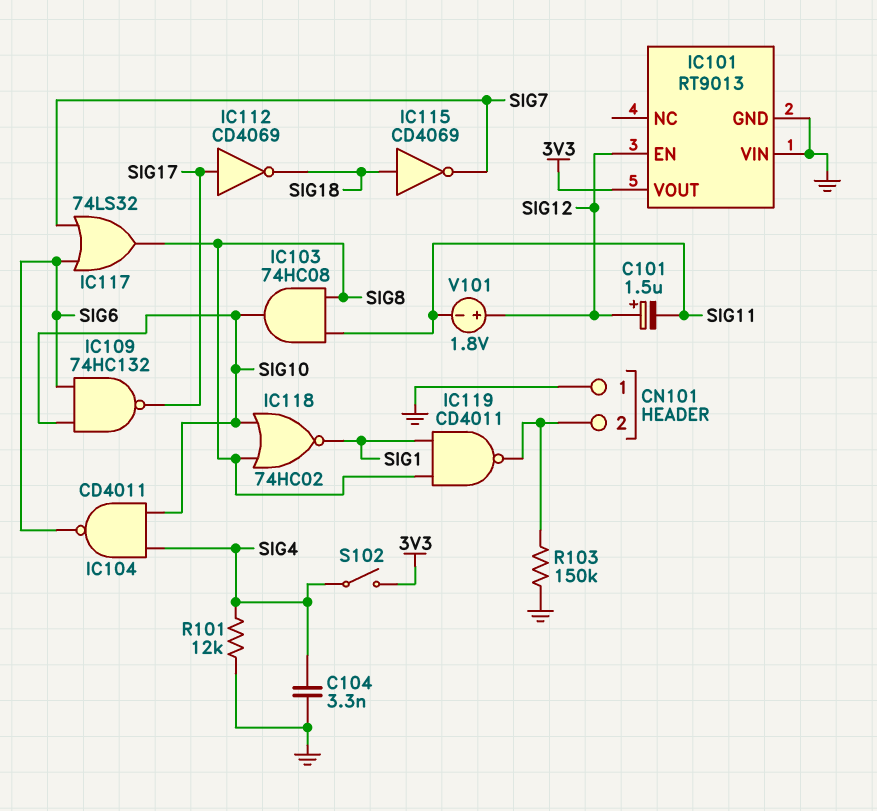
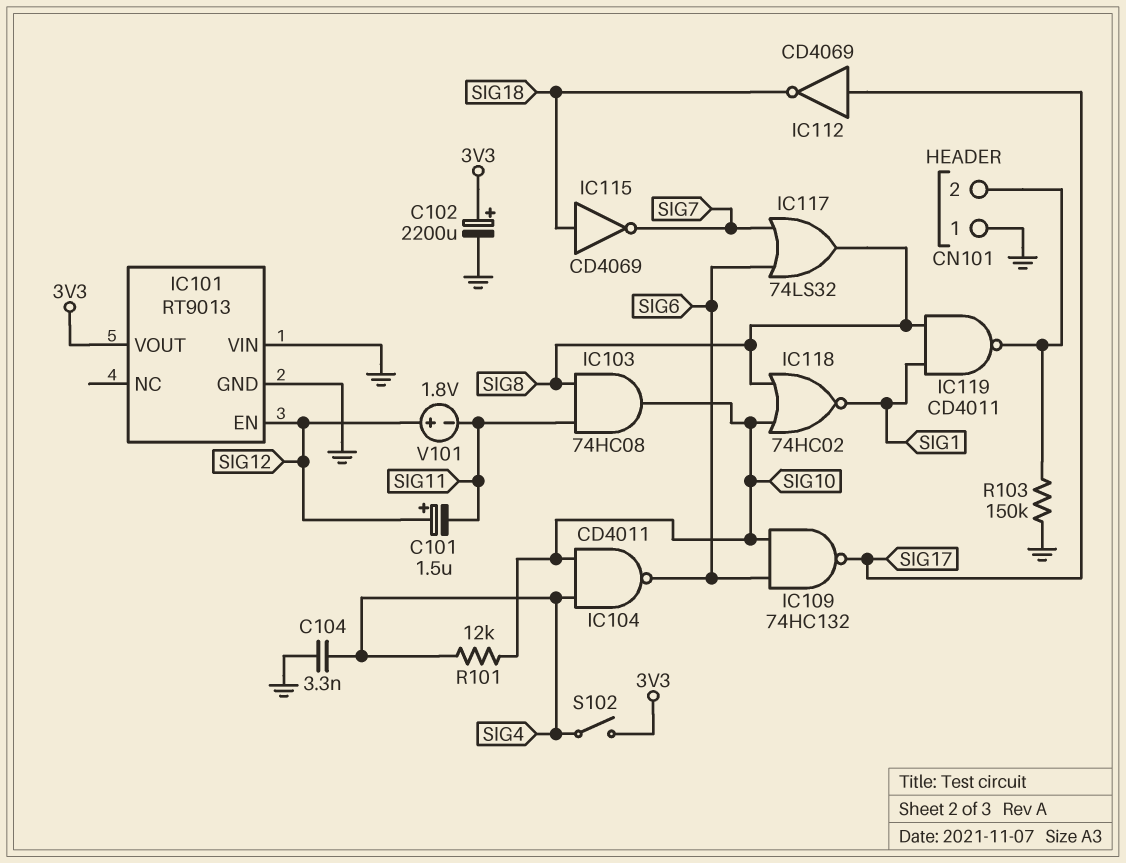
C102: none -> 2200uF (plus 3V3, minus GND)
R101: 12k (GND, SIG4) -> 12k (SIG4, SIG10)

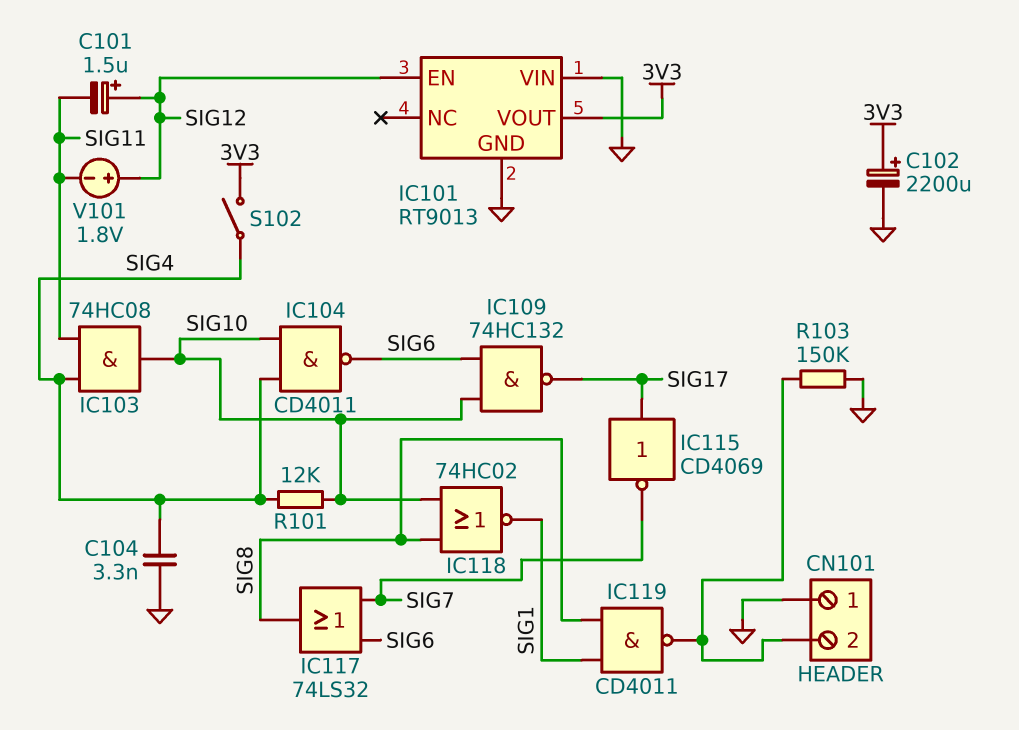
IC103: AND 74HC08 (in SIG8, in SIG11, out SIG10) -> AND 74HC08 (in SIG4, in SIG11, out SIG10)
IC112: NOT CD4069 (in SIG17, out SIG18) -> none
IC115: NOT CD4069 (in SIG18, out SIG7) -> NOT CD4069 (in SIG17, out SIG7)

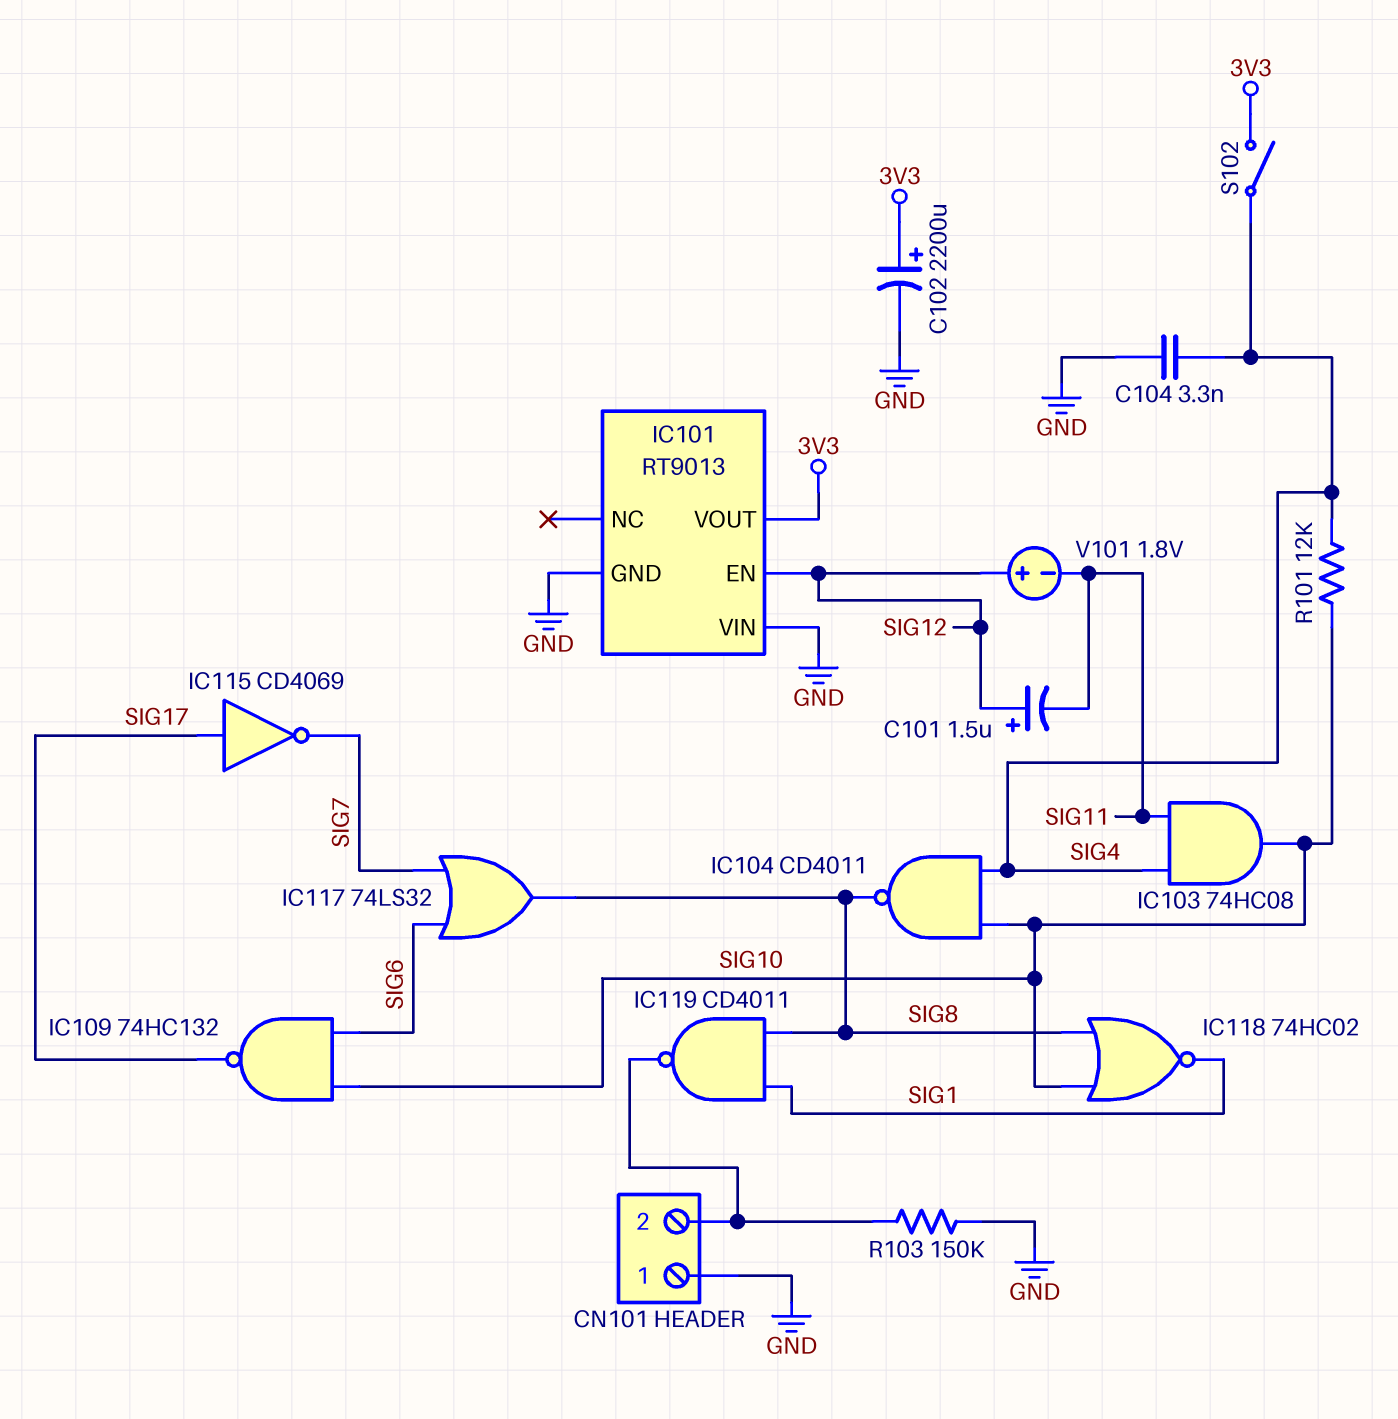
IC104: NAND CD4011 (in SIG4, in SIG10, out SIG6) -> NAND CD4011 (in SIG4, in SIG10, out SIG8)

